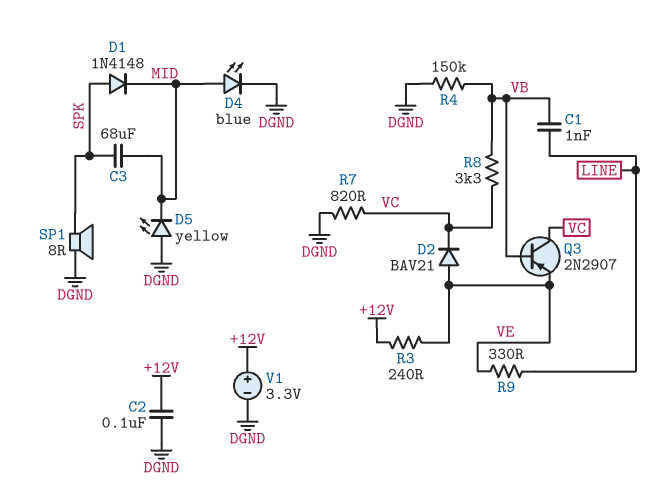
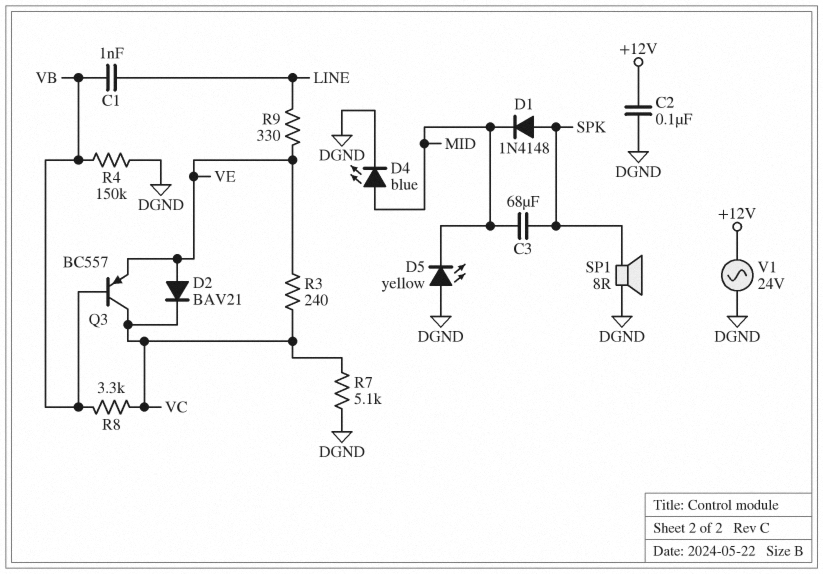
Q3: PNP 2N2907 (B VB, C VC, E VE) -> PNP BC557 (B VB, C VC, E VE)
R3: 240 (+12V, VE) -> 240 (VC, VE)
R7: 820 (DGND, VC) -> 5.1k (DGND, VC)
V1: 3.3V (plus +12V, minus DGND) -> AC 24V (+12V, DGND)

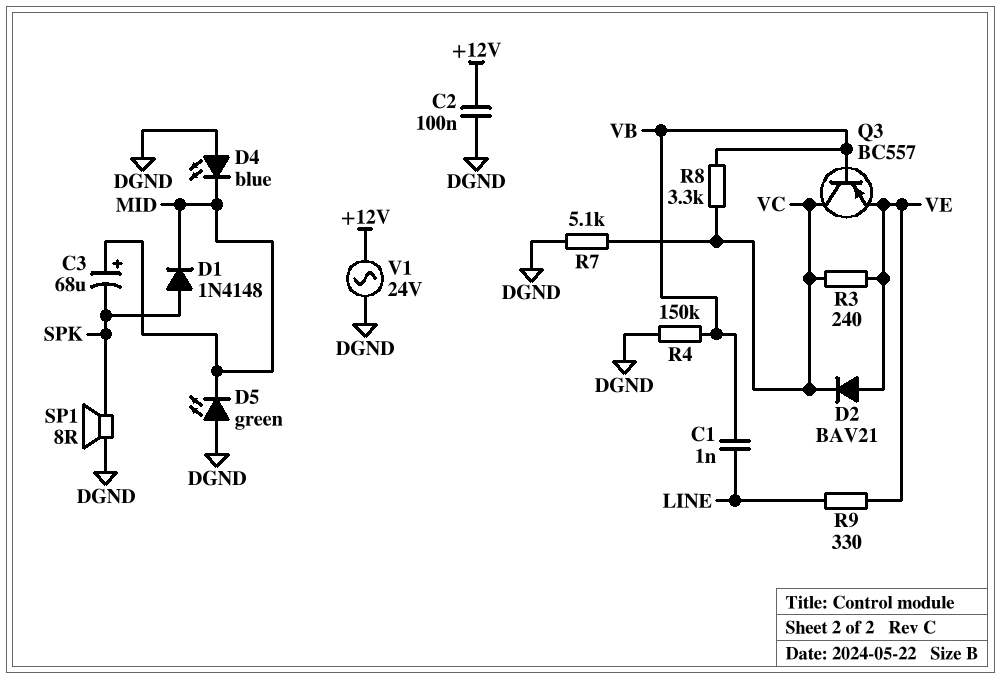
C3: 68uF (MID, SPK) -> 68uF (plus MID, minus SPK)
D4: LED blue (A MID, K DGND) -> LED blue (A DGND, K MID)
D5: LED yellow (A DGND, K MID) -> LED green (A DGND, K MID)

